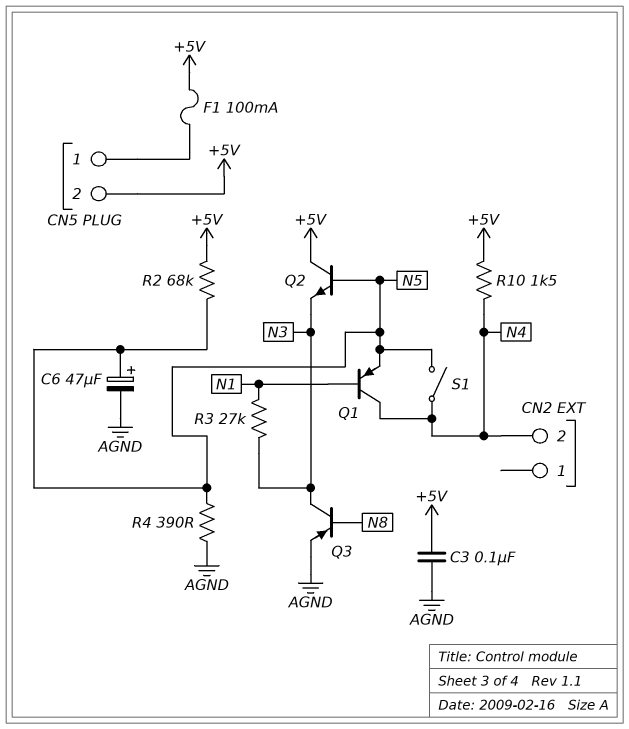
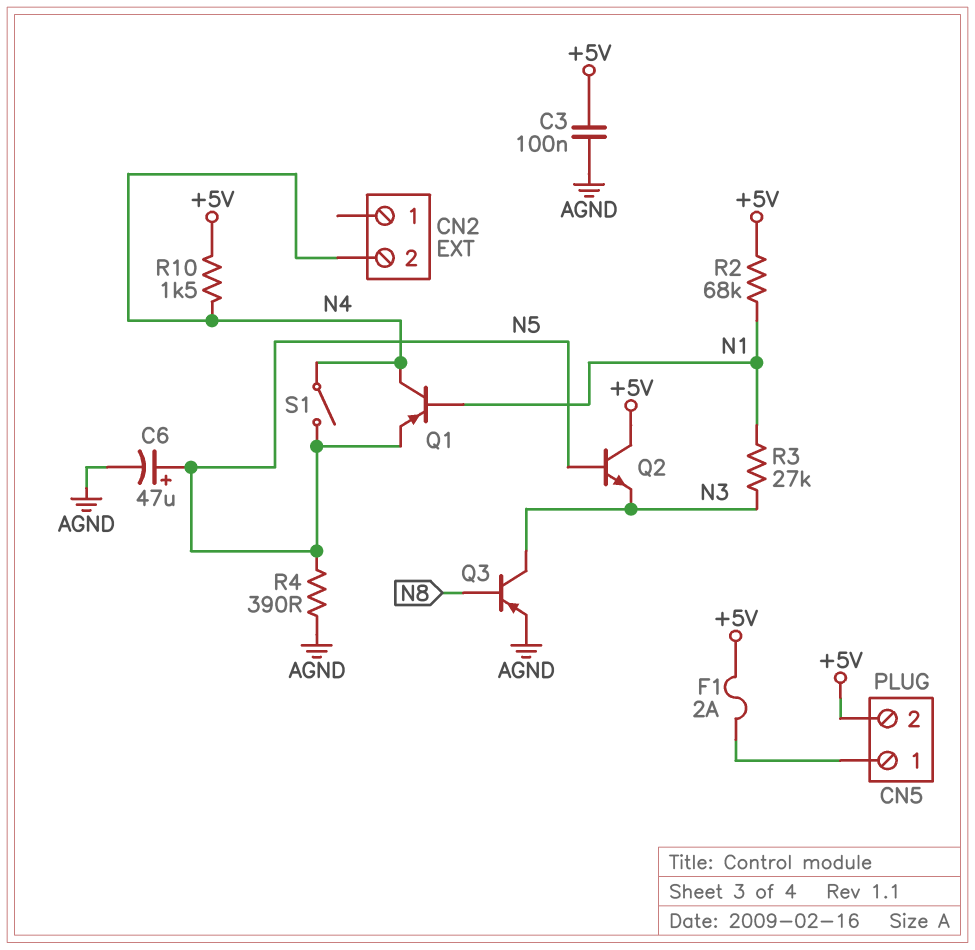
F1: 100mA (+5V, CN5/1) -> 2A (+5V, CN5/1)
R2: 68k (+5V, N5) -> 68k (+5V, N1)

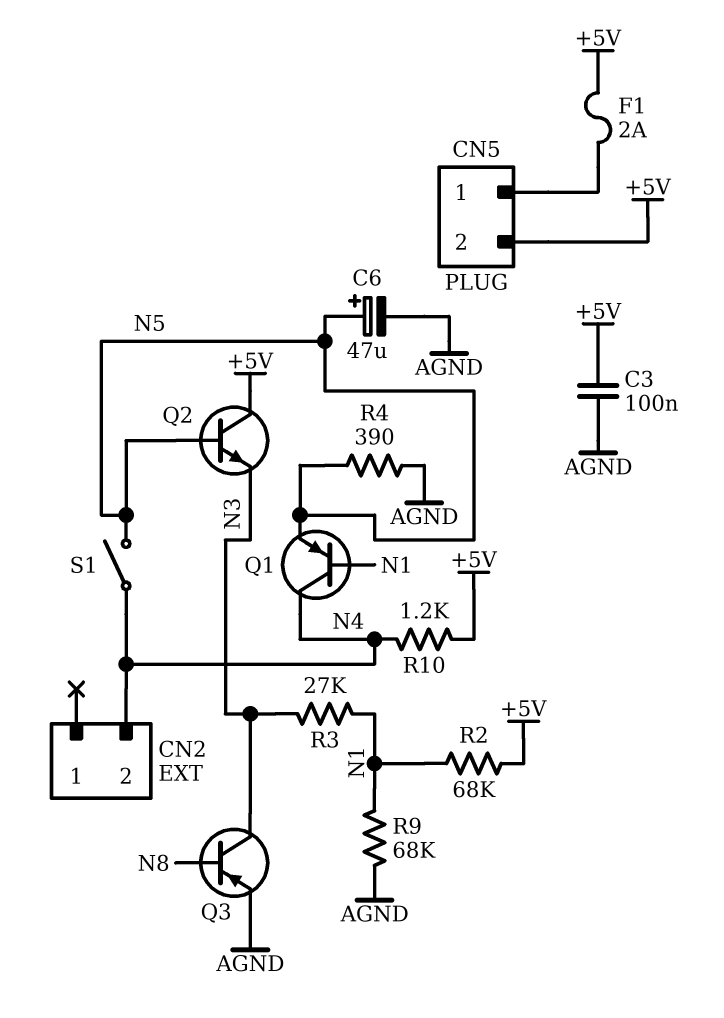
R9: none -> 68k (AGND, N1)
R10: 1.5k (+5V, N4) -> 1.2k (+5V, N4)

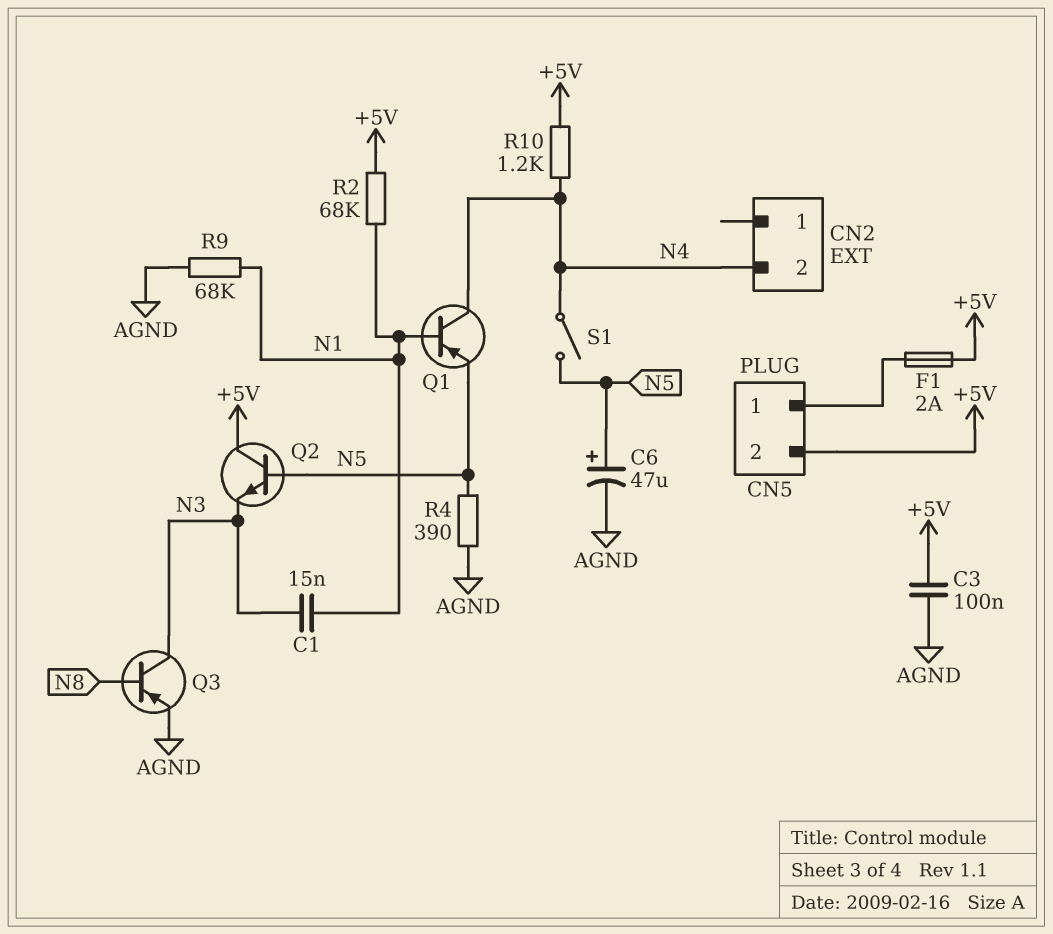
C1: none -> 15nF (N1, N3)
R3: 27k (N1, N3) -> none

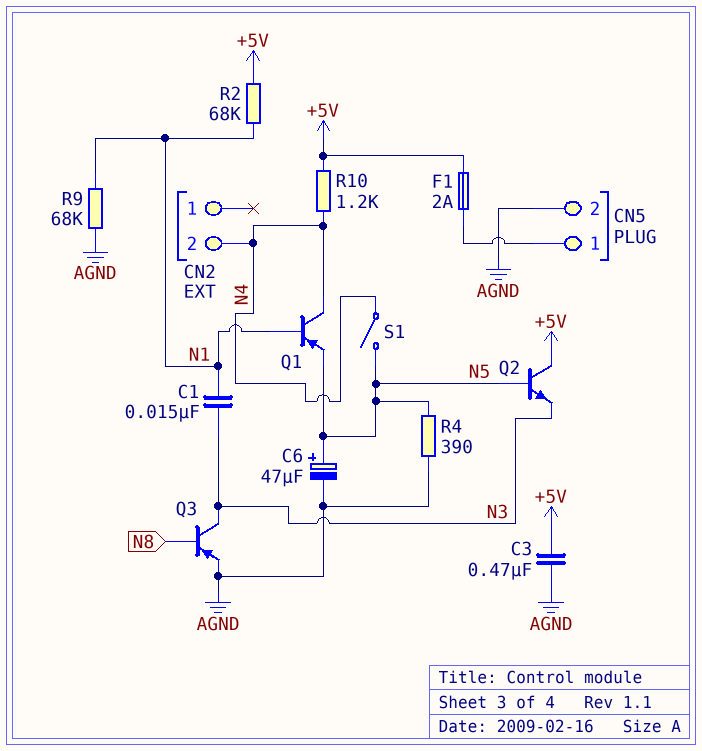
C3: 100nF (+5V, AGND) -> 470nF (+5V, AGND)
CN5 pin 2: +5V -> AGND

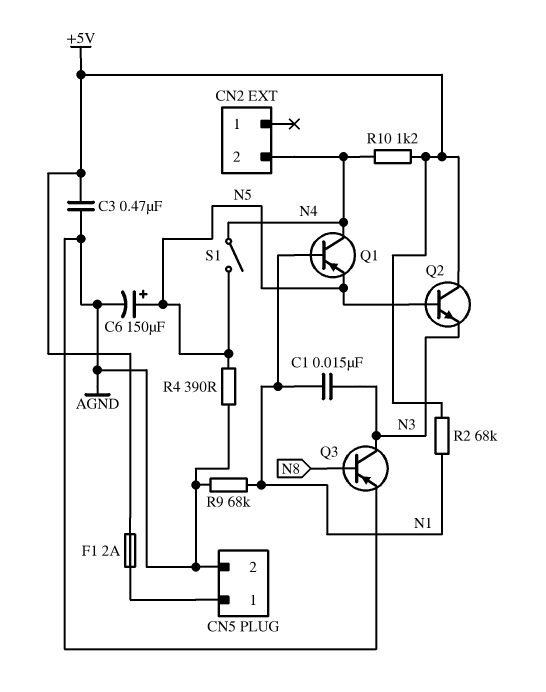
C6: 47uF (plus N5, minus AGND) -> 150uF (plus N5, minus AGND)

